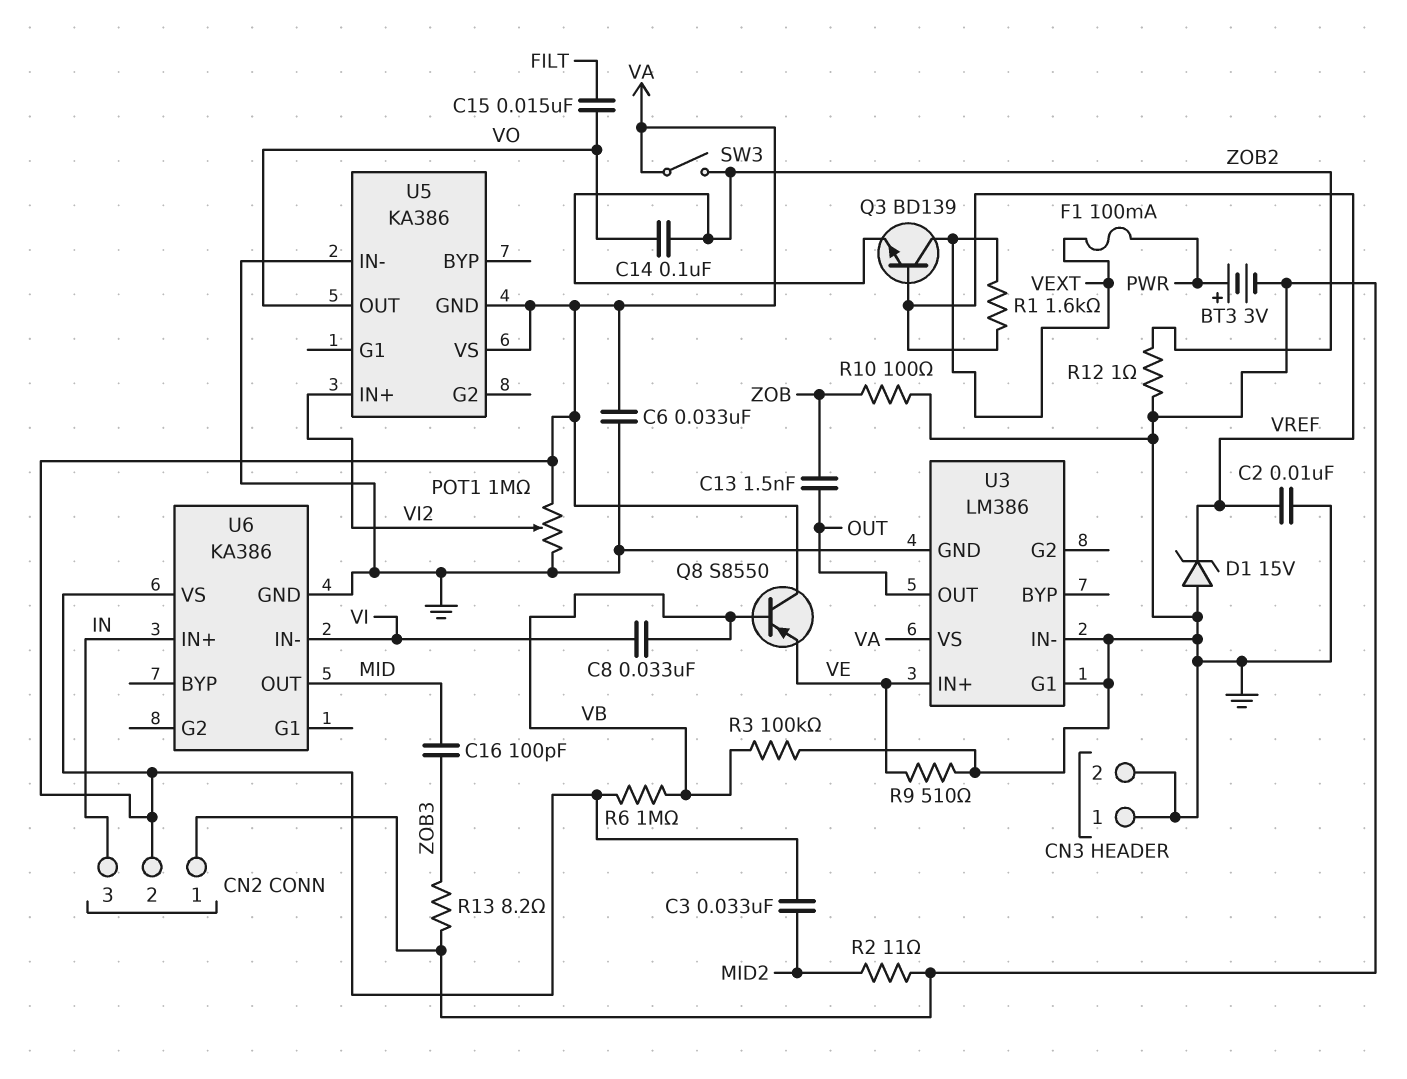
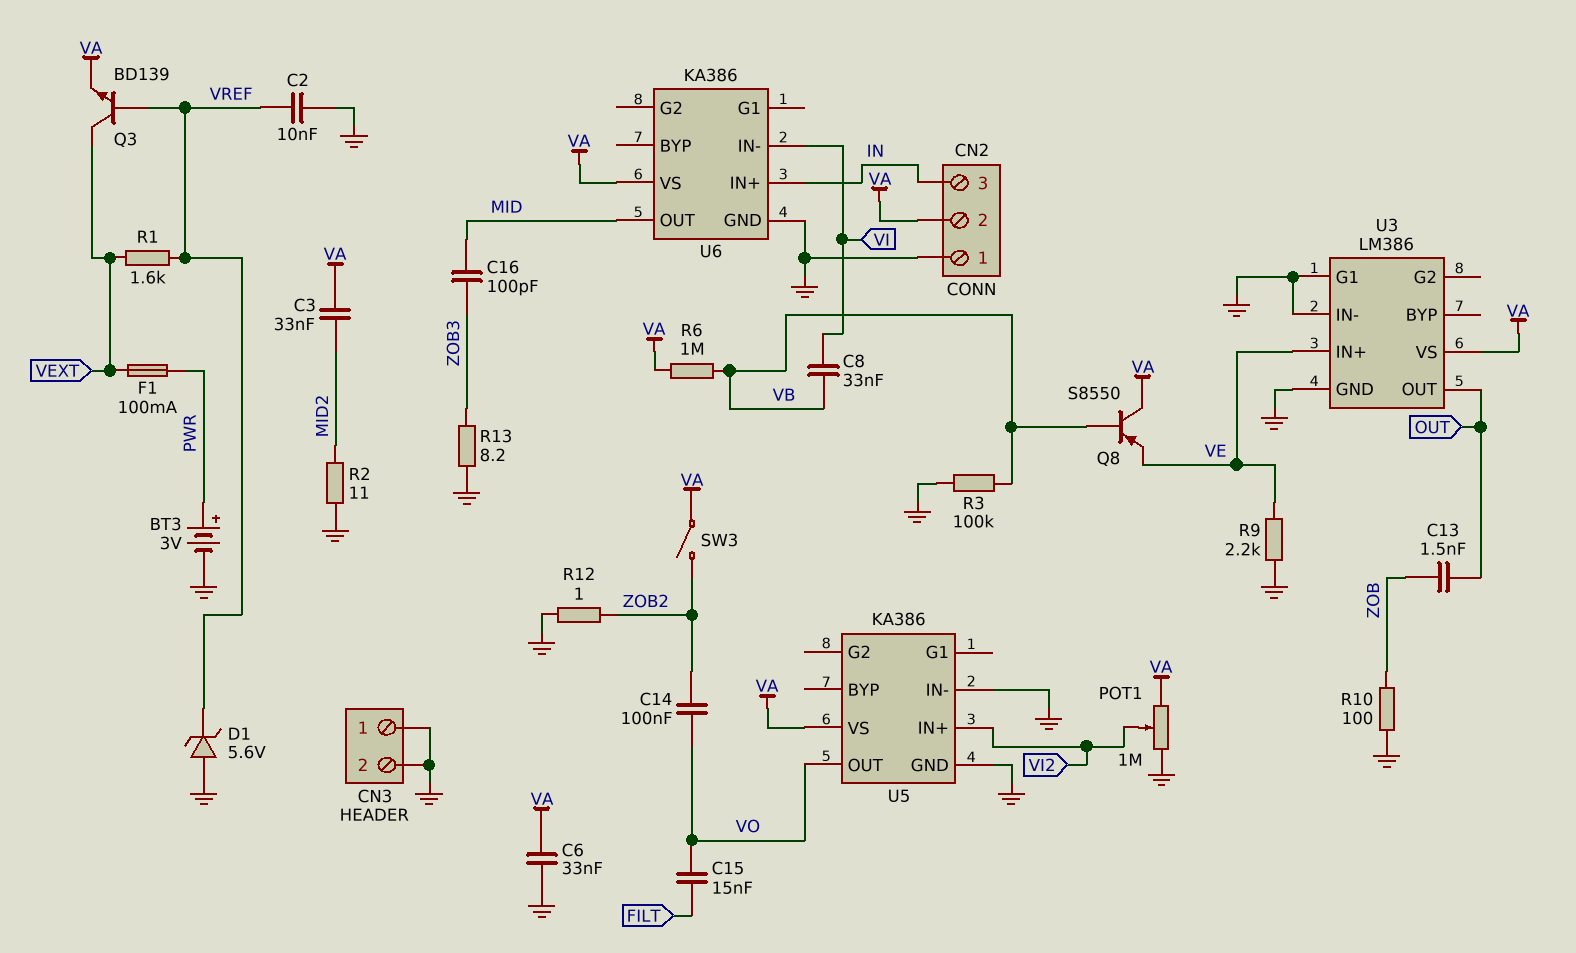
D1: zener 15V (A GND, K VREF) -> zener 5.6V (A GND, K VREF)
Q3: NPN BD139 (B VREF, C VEXT, E ZOB2) -> NPN BD139 (B VREF, C VEXT, E VA)
R9: 510 (GND, VE) -> 2.2k (GND, VE)
U5 pin GND: VA -> GND

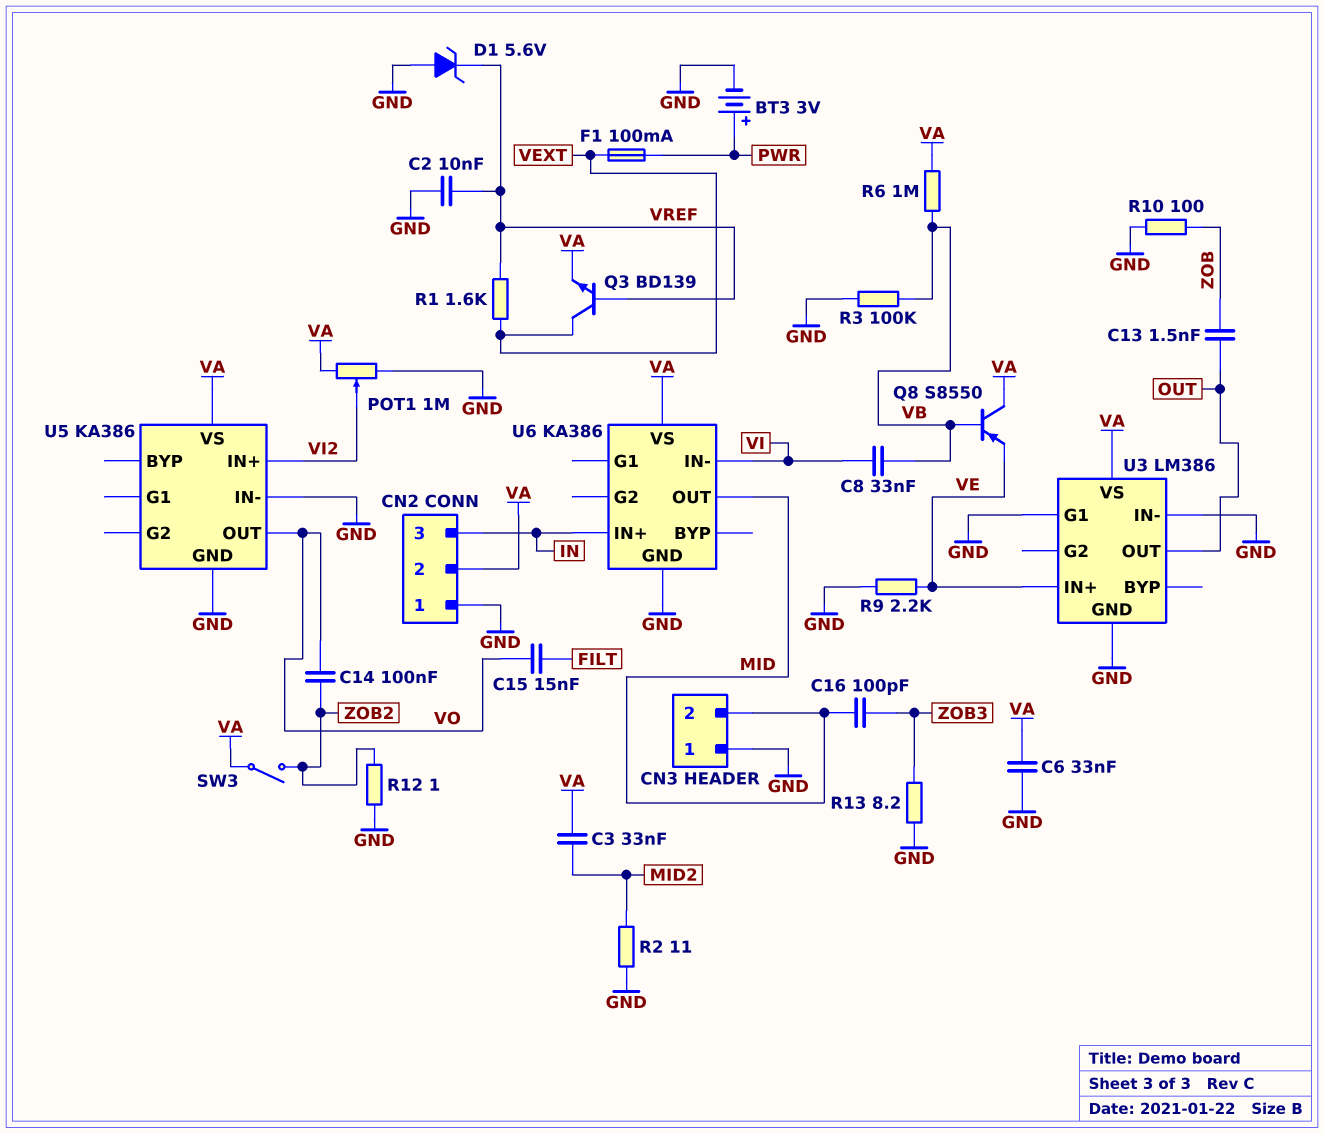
CN3 pin 2: GND -> MID

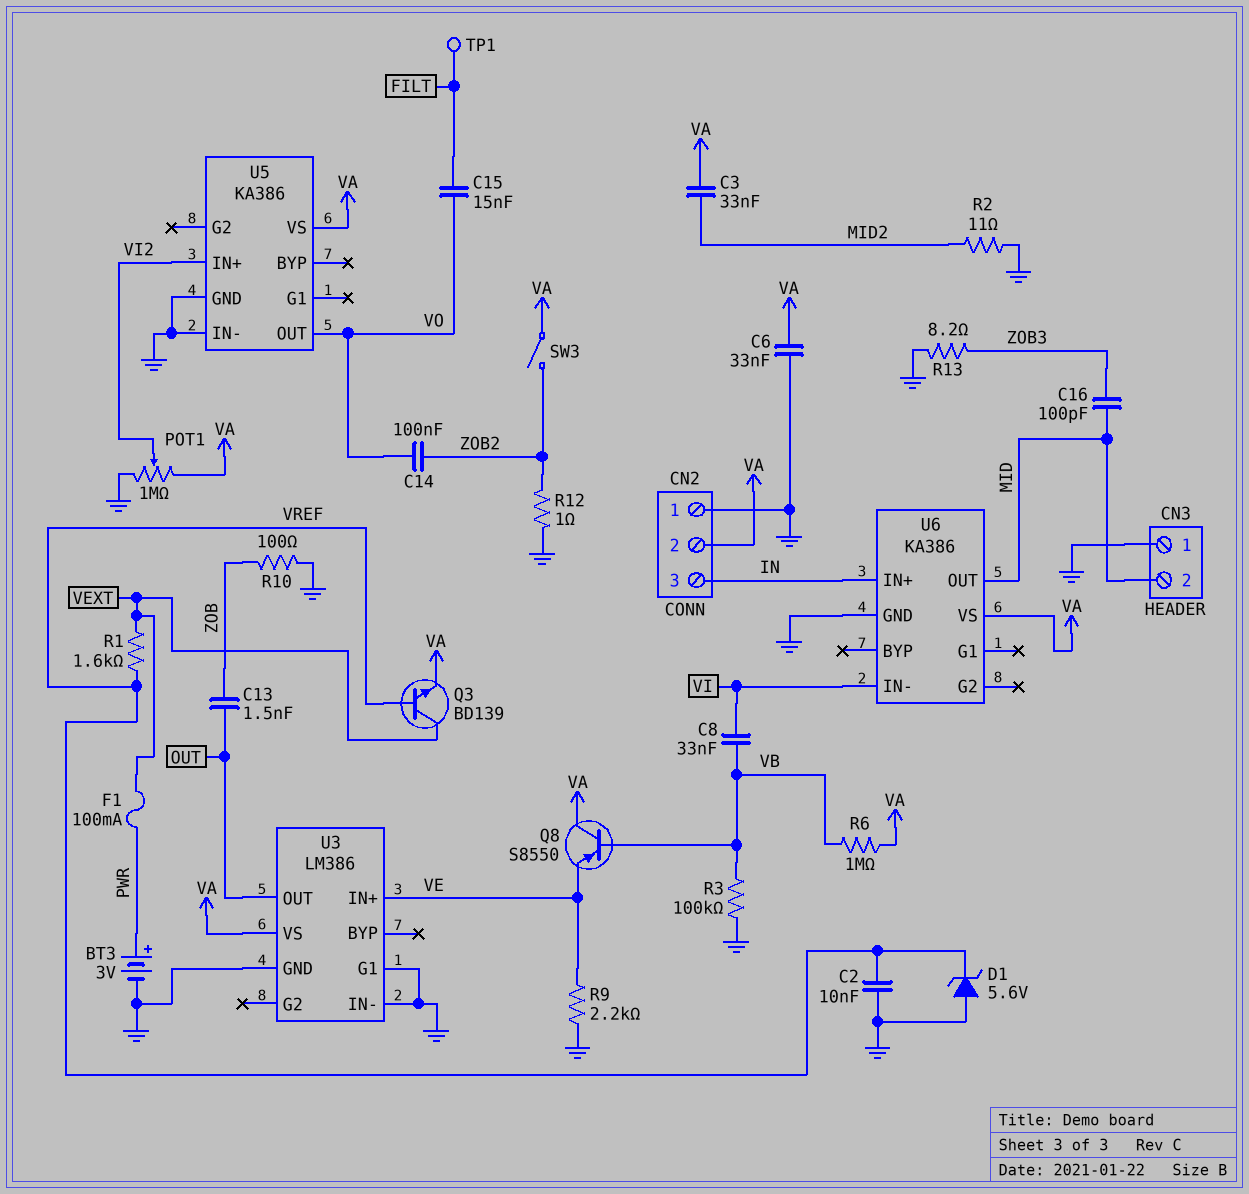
TP1: none -> test point (FILT)

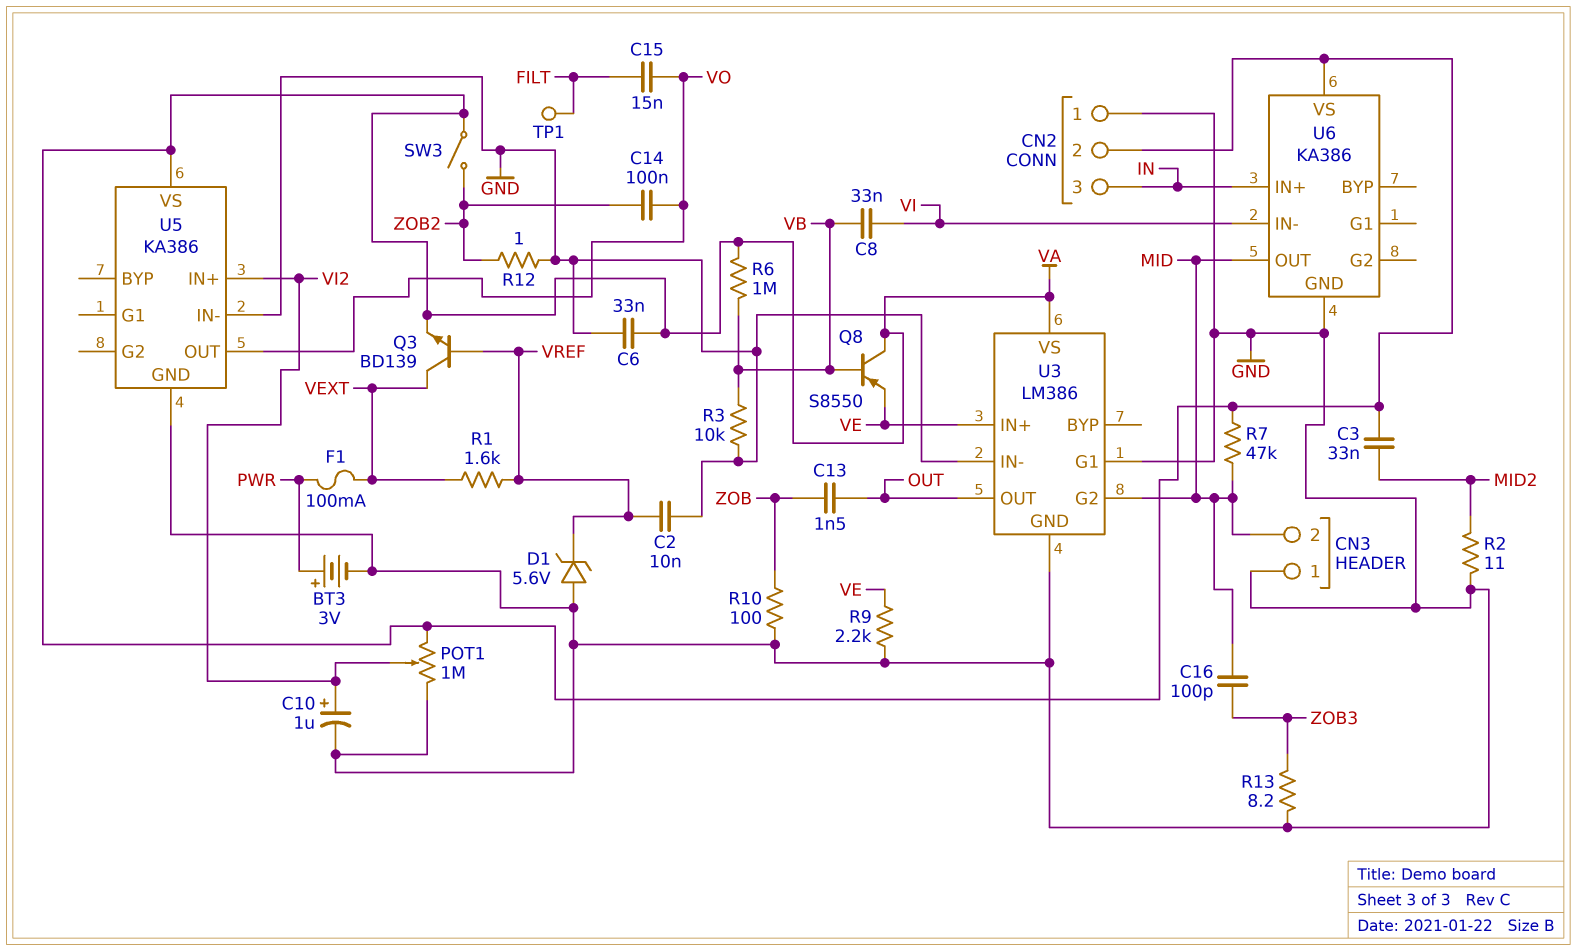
C10: none -> 1uF (plus VI2, minus GND)
R3: 100k (GND, VB) -> 10k (GND, VB)
R7: none -> 47k (MID, VA)
U3 pin G2: none -> MID

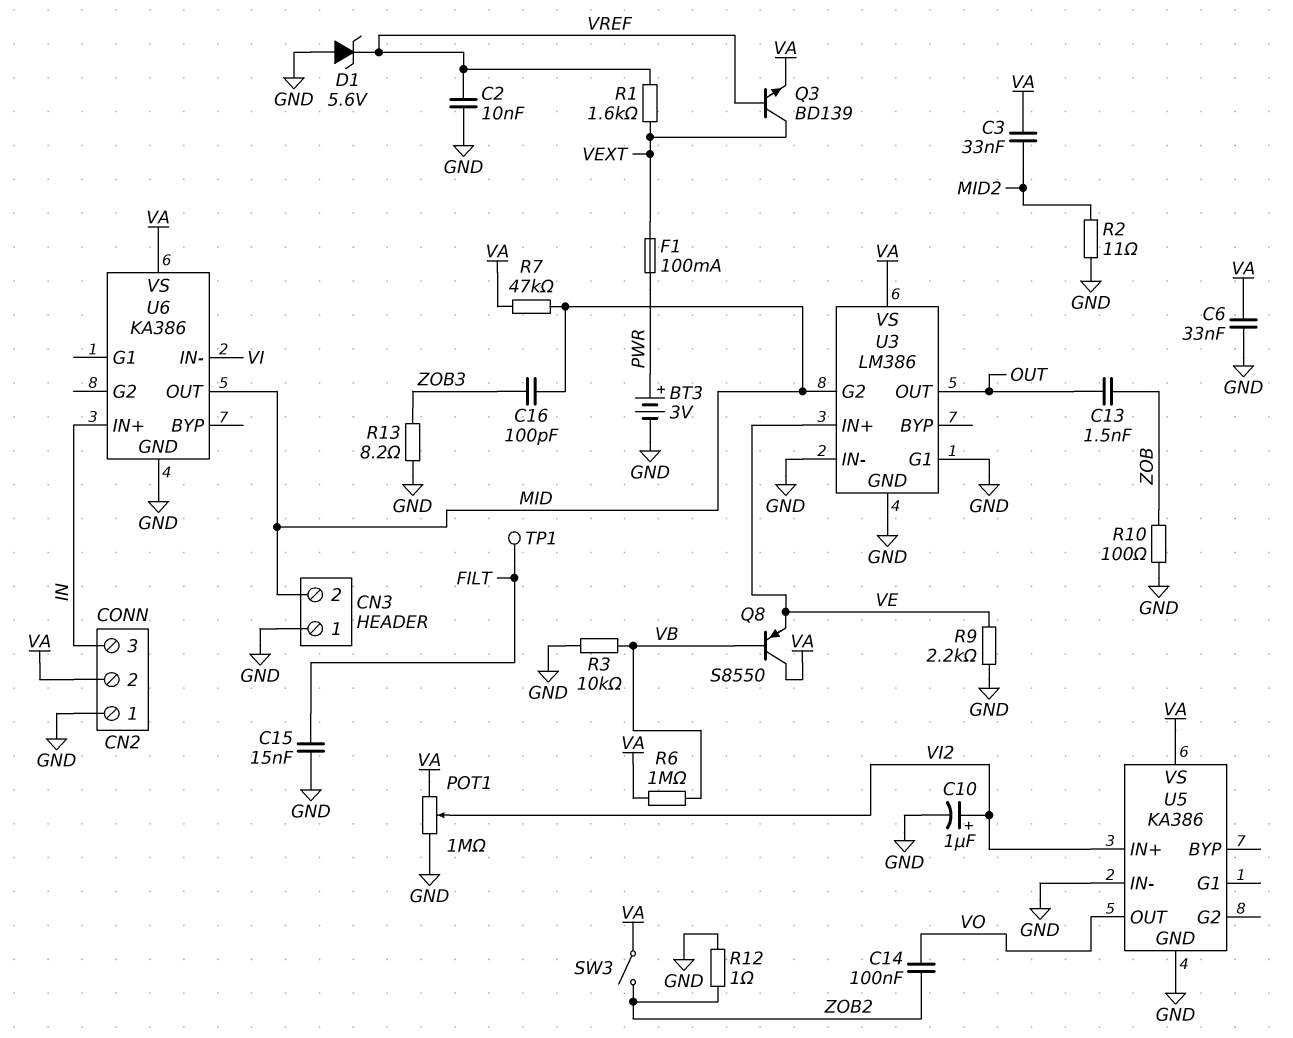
C8: 33nF (VB, VI) -> none
C15: 15nF (FILT, VO) -> 15nF (FILT, GND)

